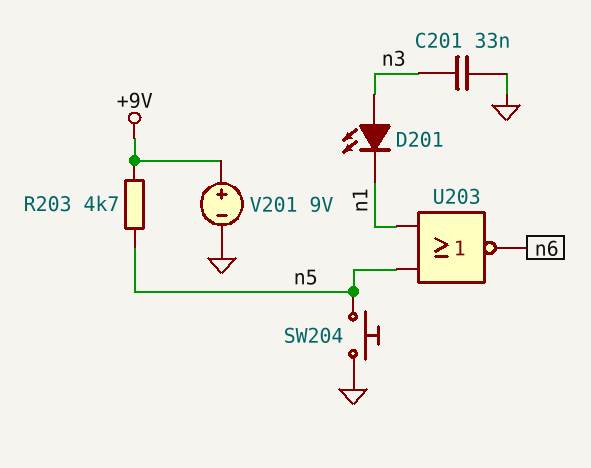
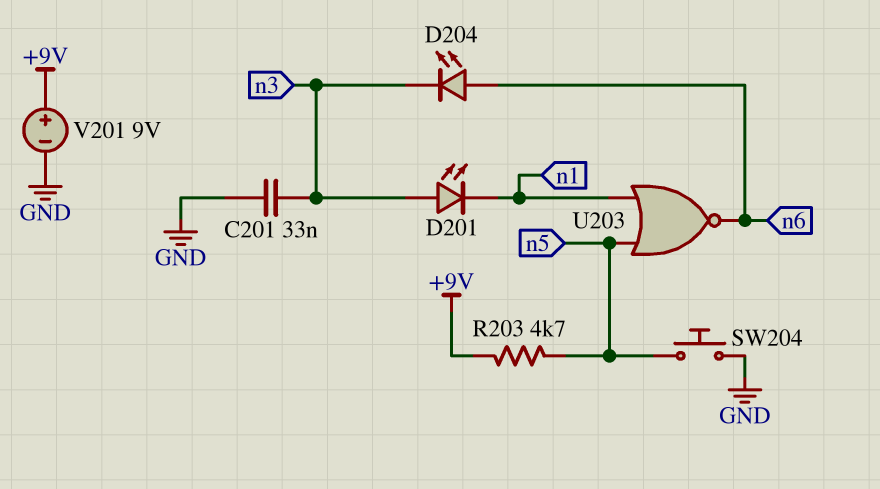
D204: none -> LED (A n6, K n3)

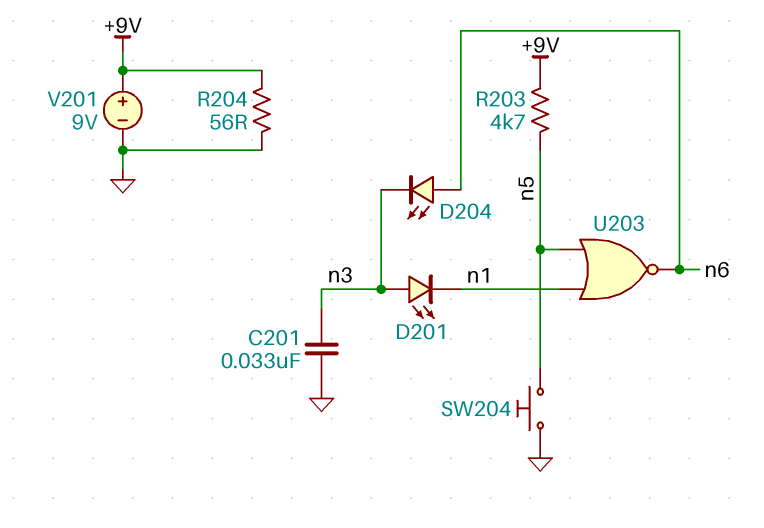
R204: none -> 56 (+9V, GND)

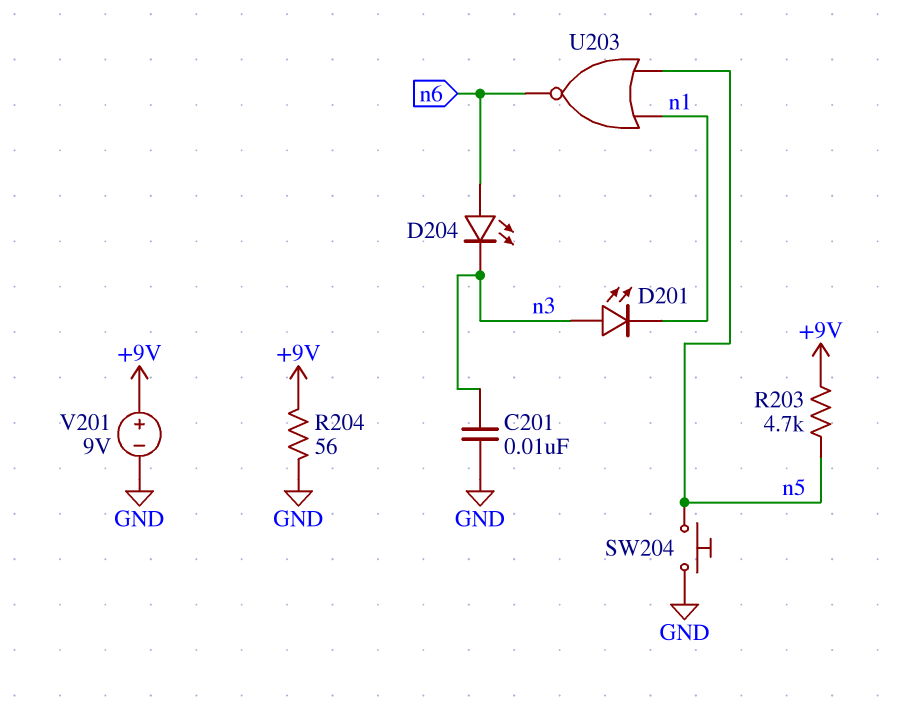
C201: 33nF (GND, n3) -> 10nF (GND, n3)

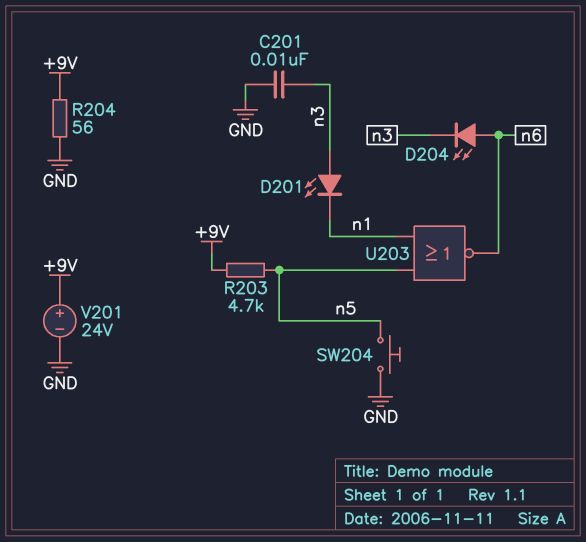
V201: 9V (plus +9V, minus GND) -> 24V (plus +9V, minus GND)

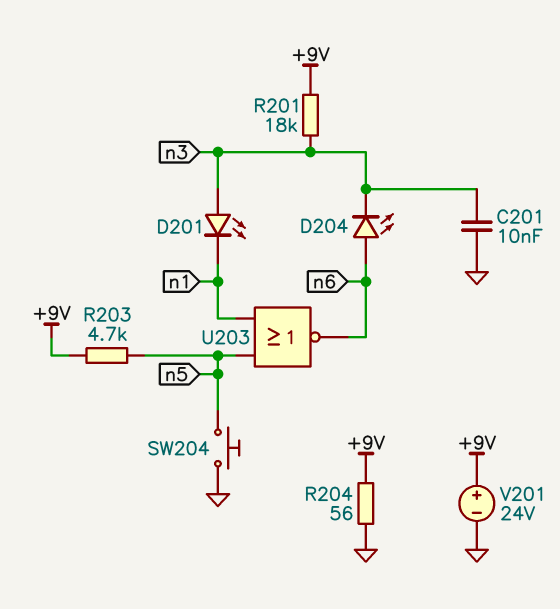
R201: none -> 18k (+9V, n3)

